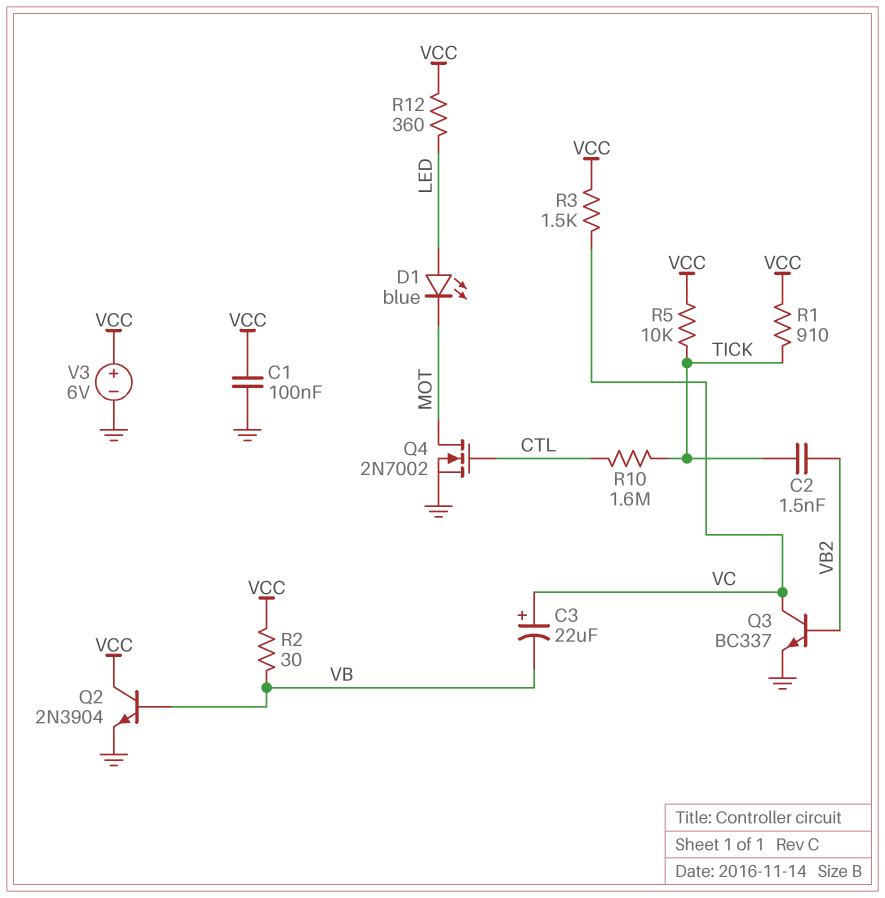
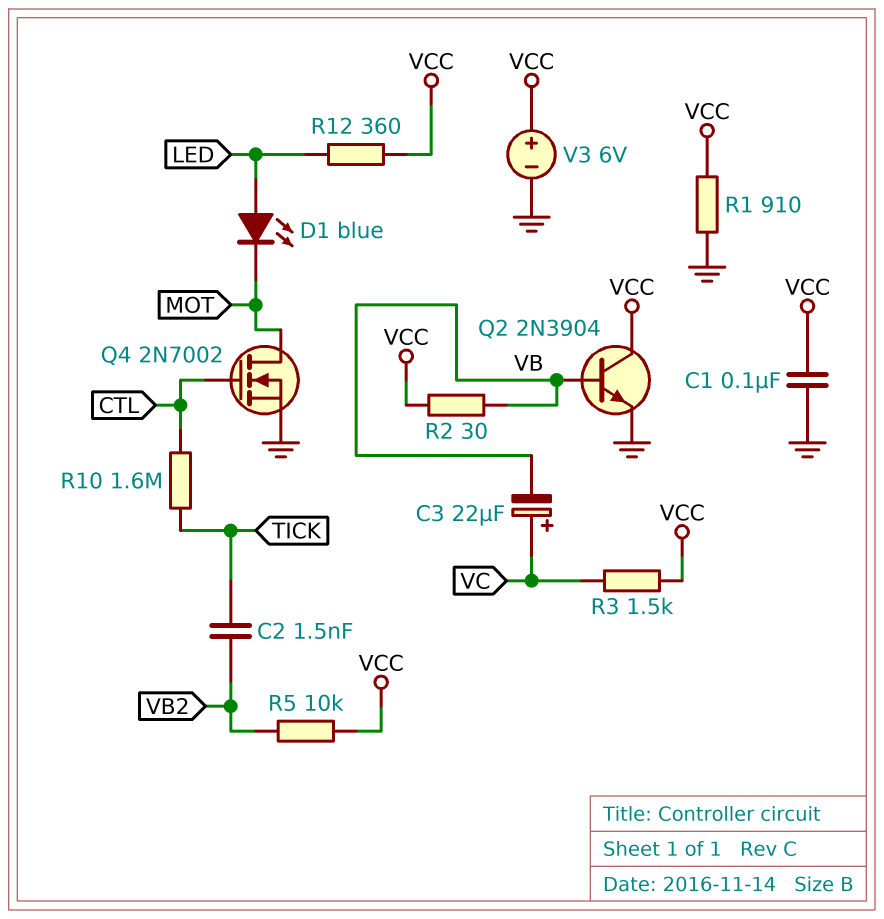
Q3: NPN BC337 (B VB2, C VC, E GND) -> none
R1: 910 (TICK, VCC) -> 910 (GND, VCC)
R5: 10k (TICK, VCC) -> 10k (VB2, VCC)

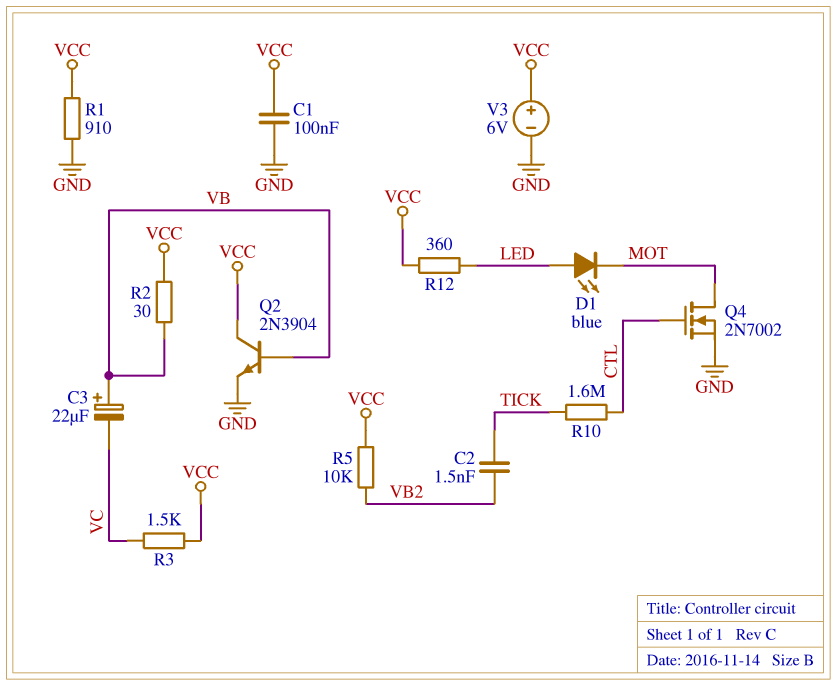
C3: 22uF (plus VC, minus VB) -> 22uF (plus VB, minus VC)

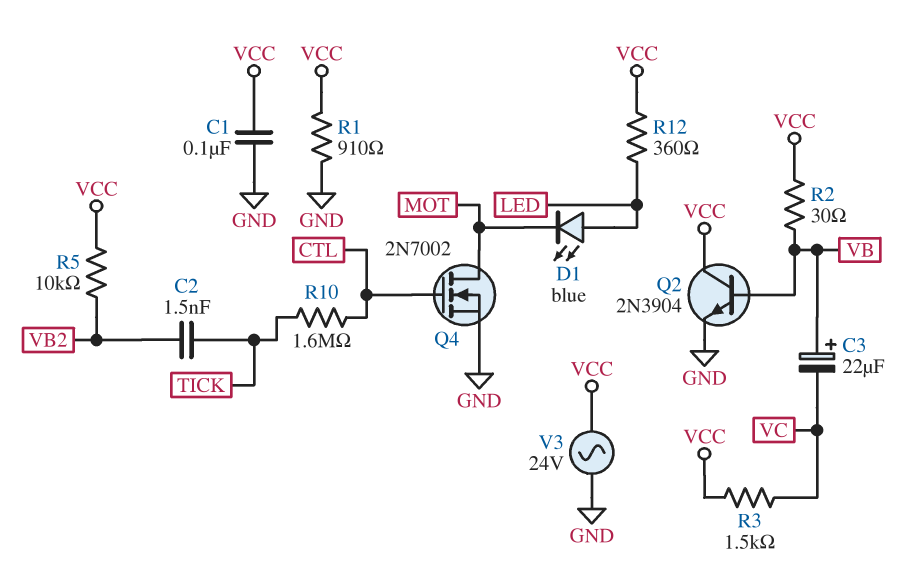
V3: 6V (plus VCC, minus GND) -> AC 24V (GND, VCC)

